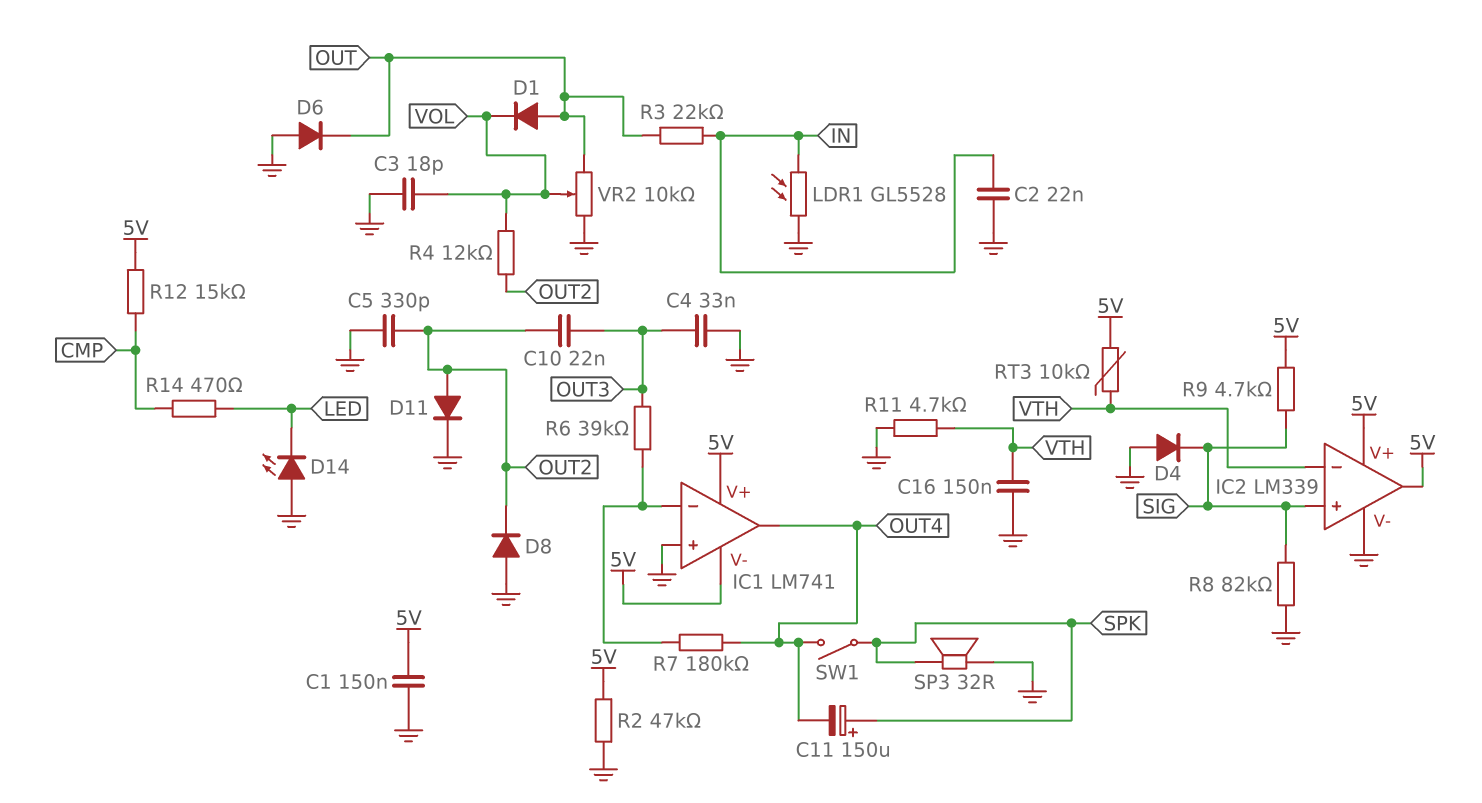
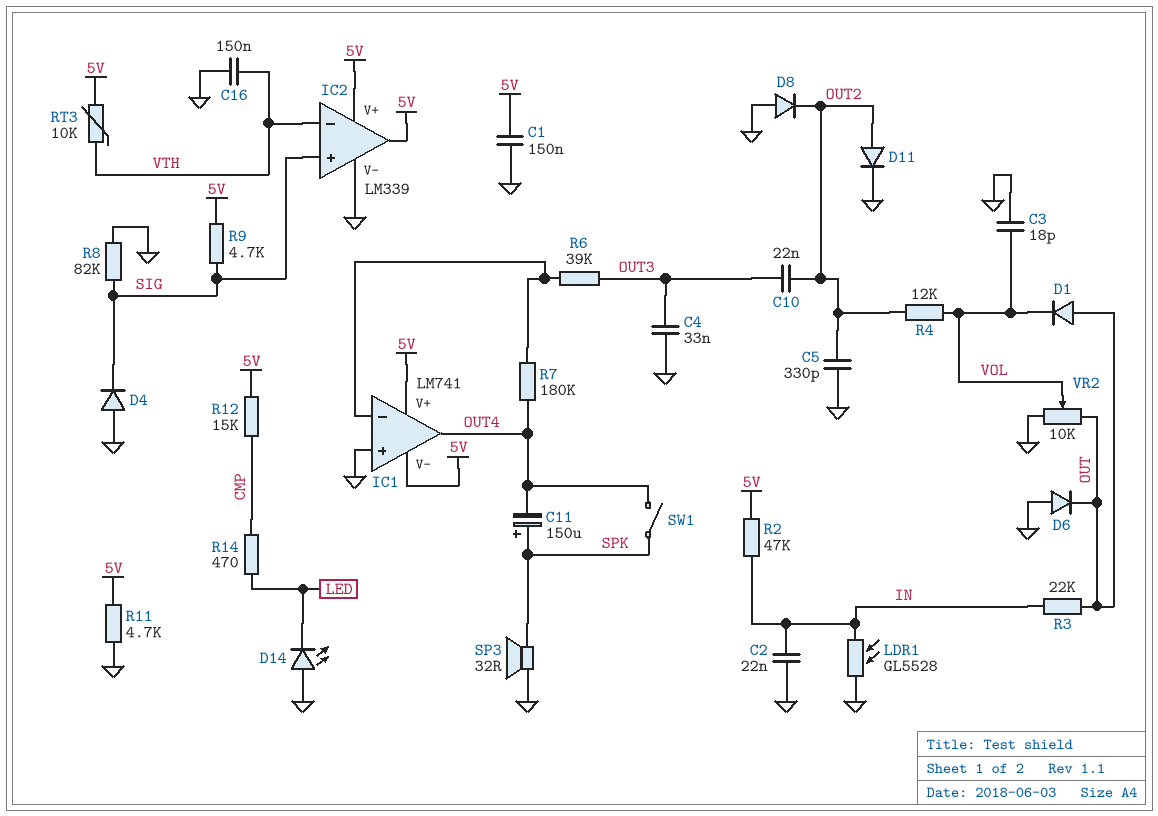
R2: 47k (5V, GND) -> 47k (5V, IN)
R11: 4.7k (GND, VTH) -> 4.7k (5V, GND)

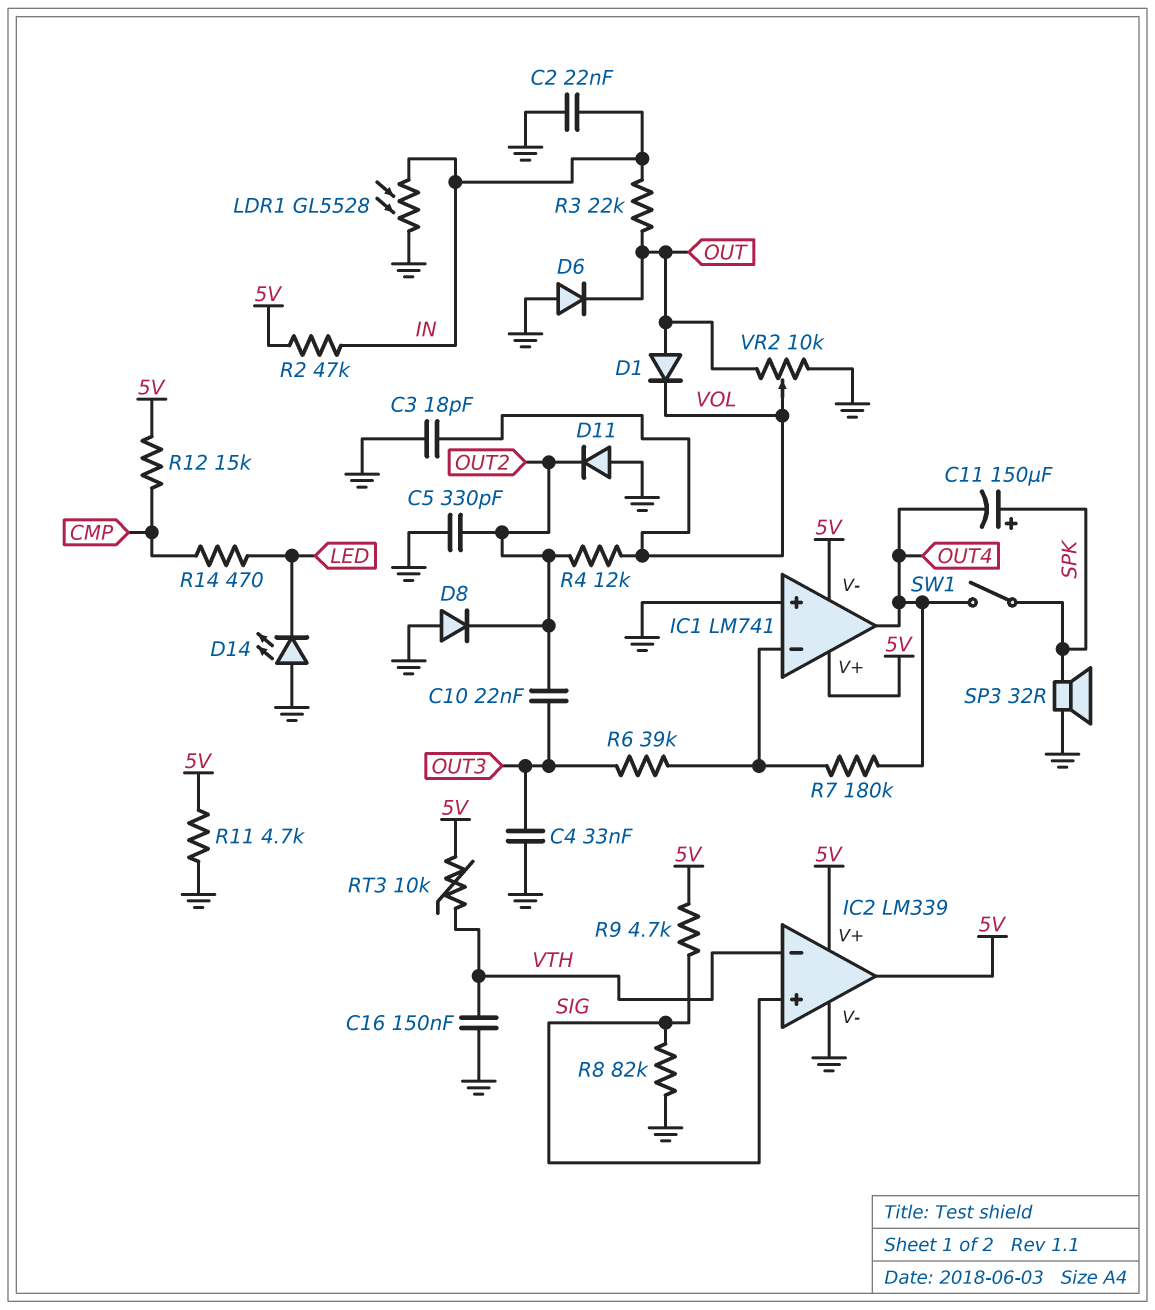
C1: 150nF (5V, GND) -> none
D4: diode (A GND, K SIG) -> none
D11: diode (A OUT2, K GND) -> diode (A GND, K OUT2)

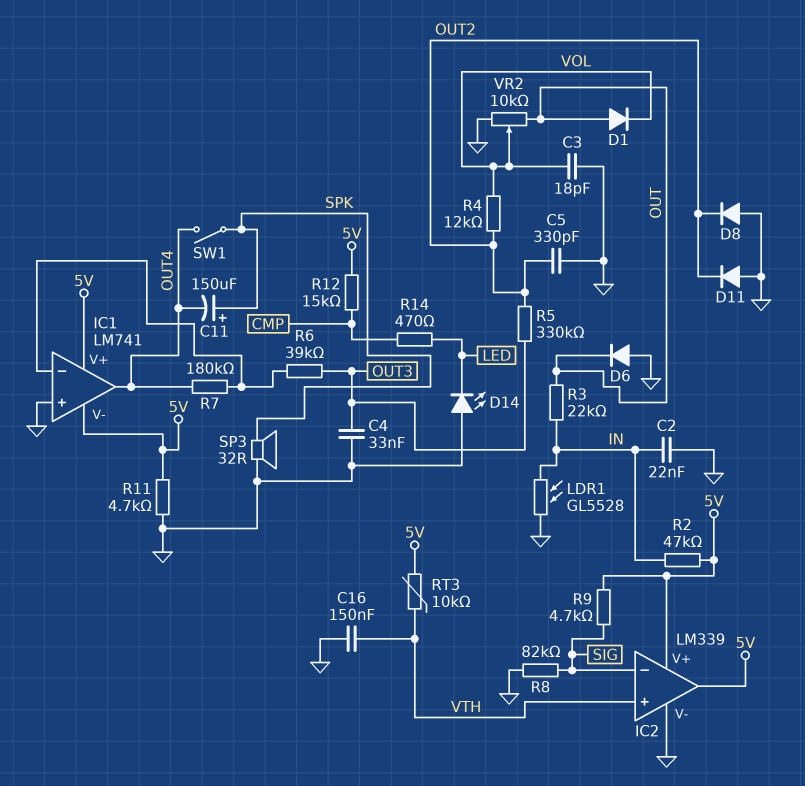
C10: 22nF (OUT2, OUT3) -> none
IC2 pin in+: SIG -> VTH
IC2 pin in-: VTH -> SIG
R5: none -> 330k (OUT2, OUT3)

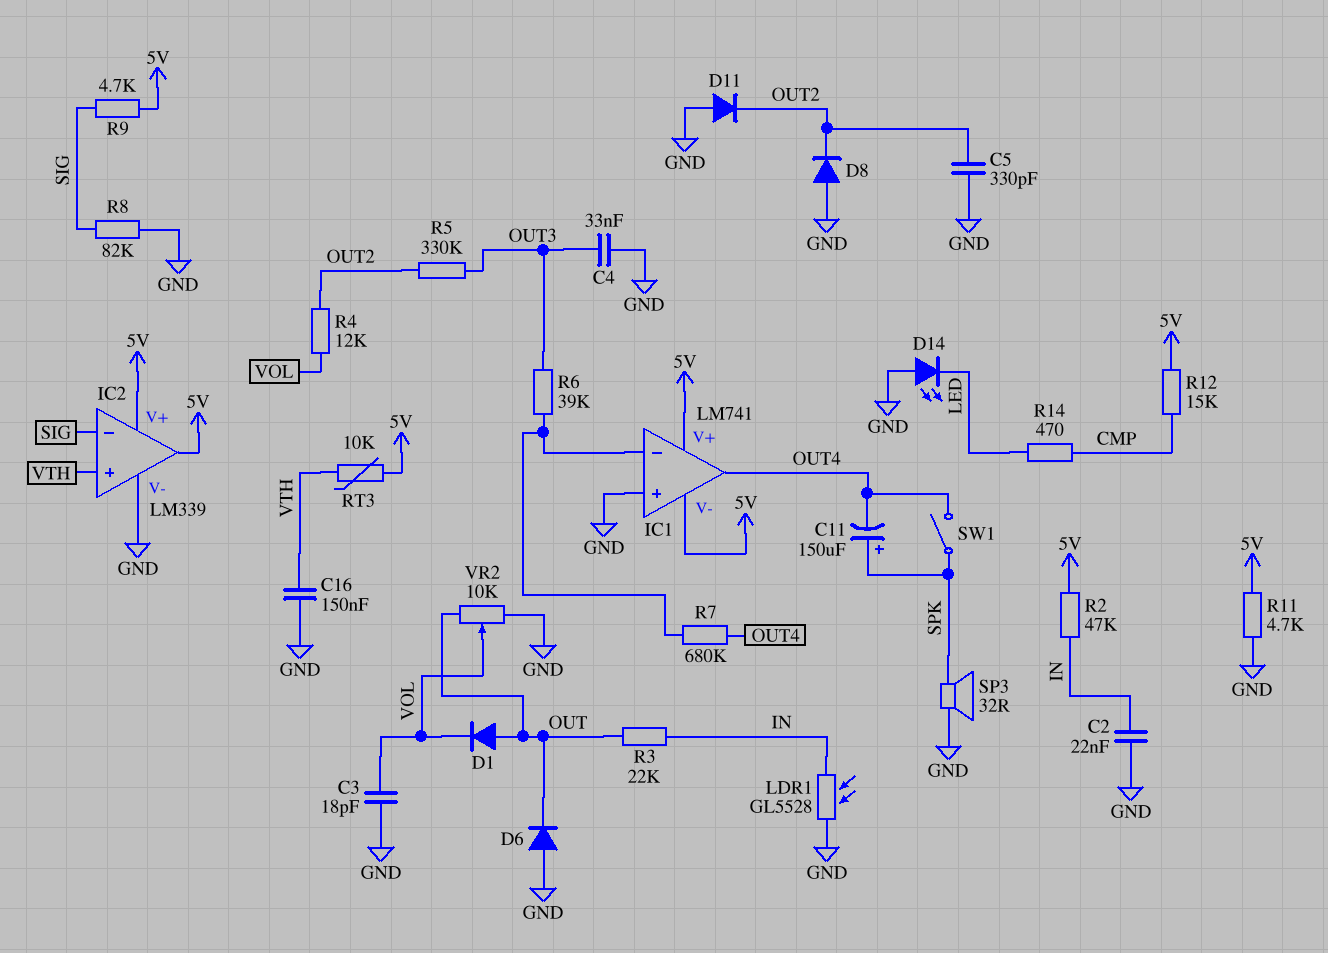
R7: 180k (IC1/in-, OUT4) -> 680k (IC1/in-, OUT4)

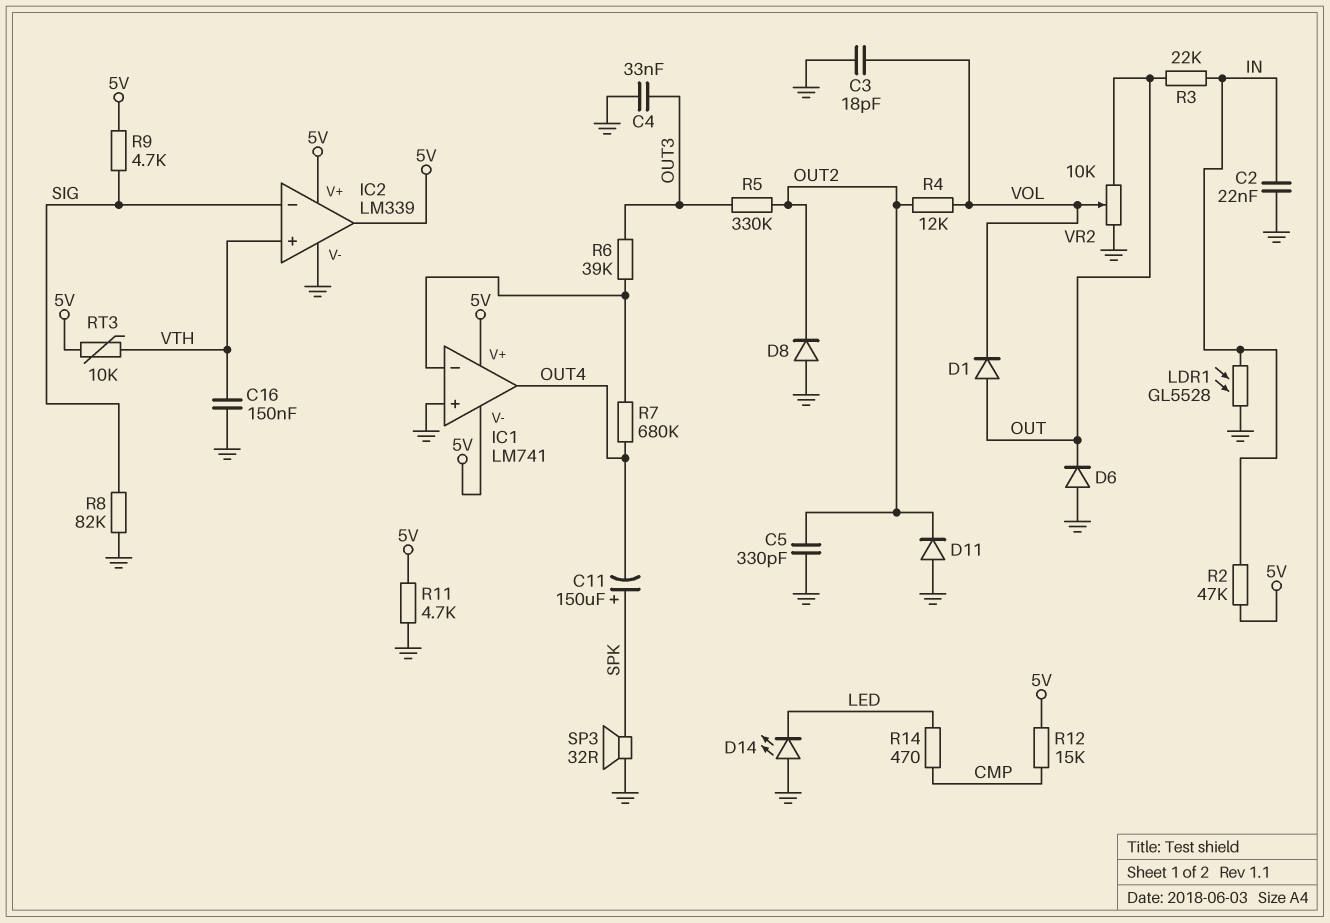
SW1: switch (OUT4, SPK) -> none

